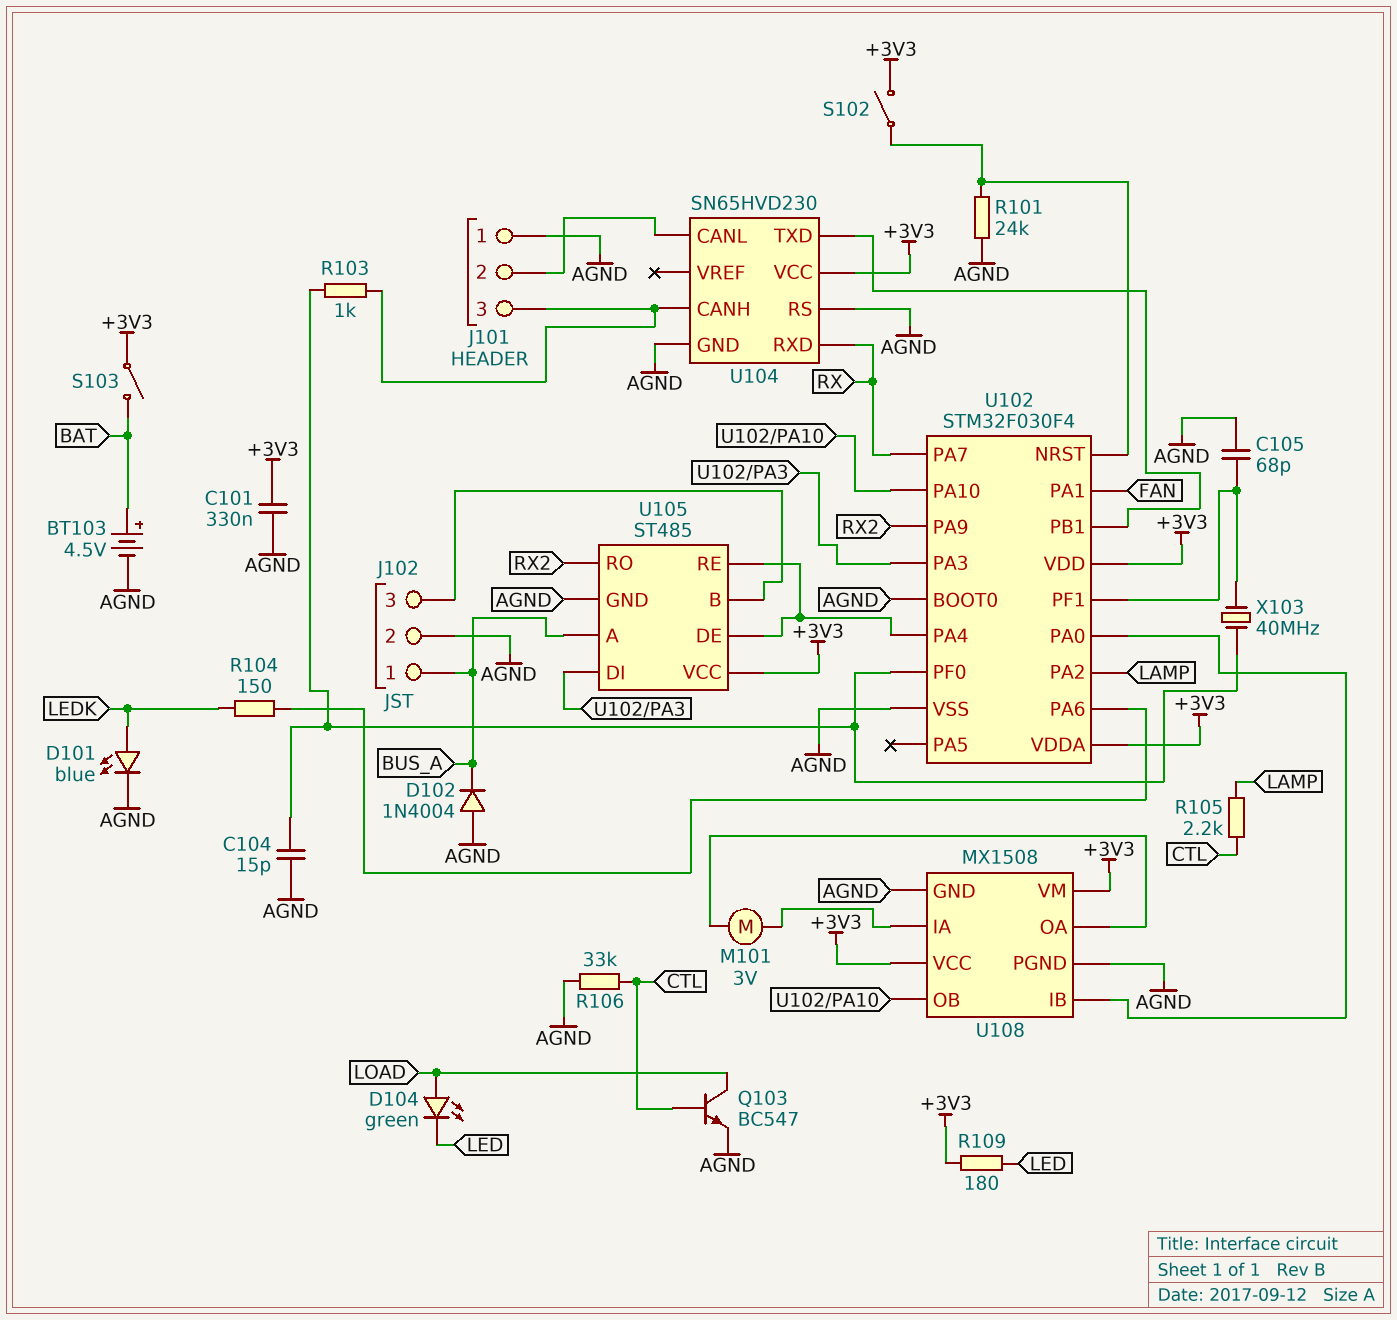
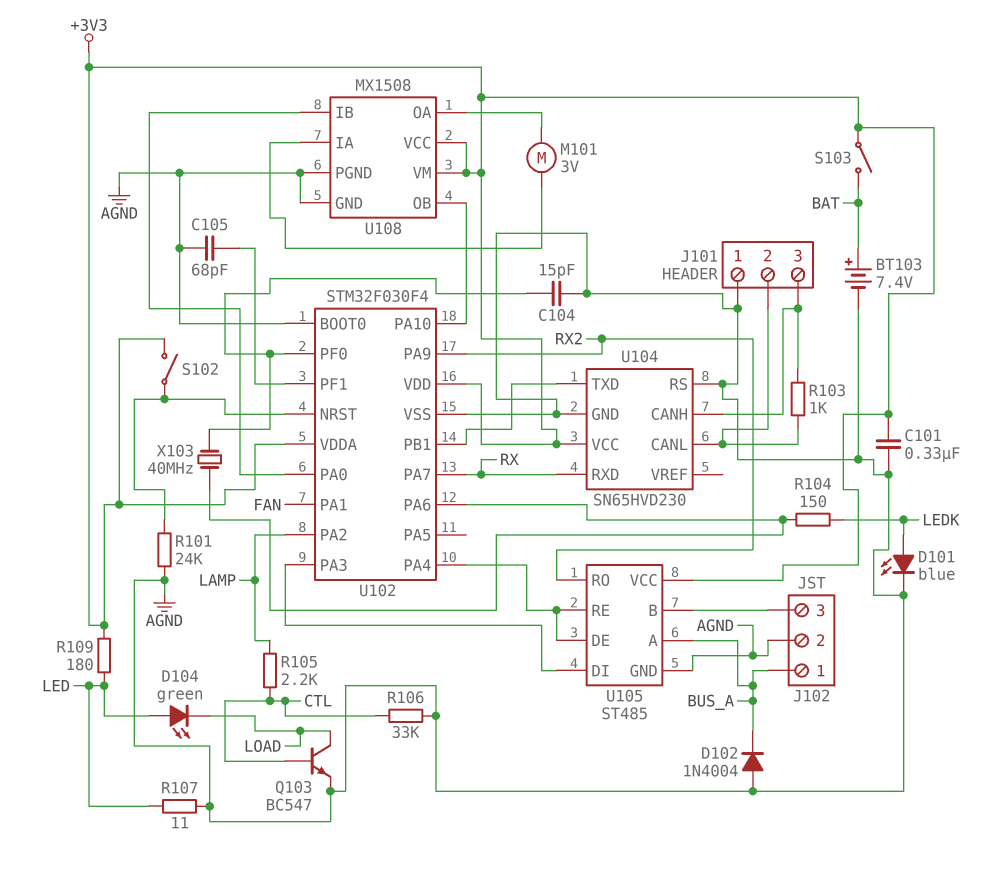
BT103: 4.5V (plus BAT, minus AGND) -> 7.4V (plus BAT, minus AGND)
D104: LED green (A LOAD, K LED) -> LED green (A LED, K LOAD)
R103: 1k (J101/3, U102/PF0) -> 1k (J101/2, J101/3)
R107: none -> 11 (AGND, LED)
X103: 40MHz (U102/PF0, U102/PF1) -> 40MHz (U102/PA6, U102/PF0)

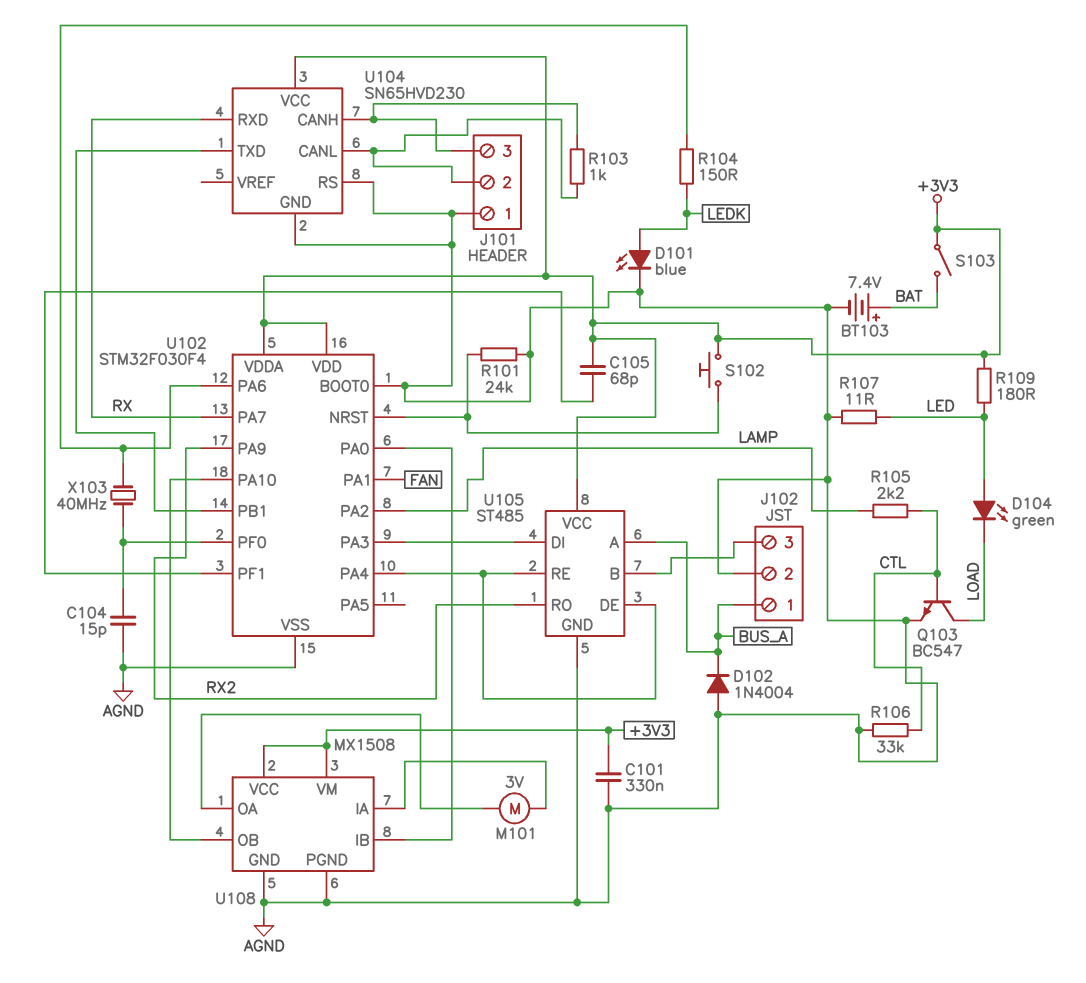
C105: 68pF (AGND, U102/PF1) -> 68pF (+3V3, U102/PF1)
S102: switch (+3V3, U102/NRST) -> button (+3V3, U102/NRST)

